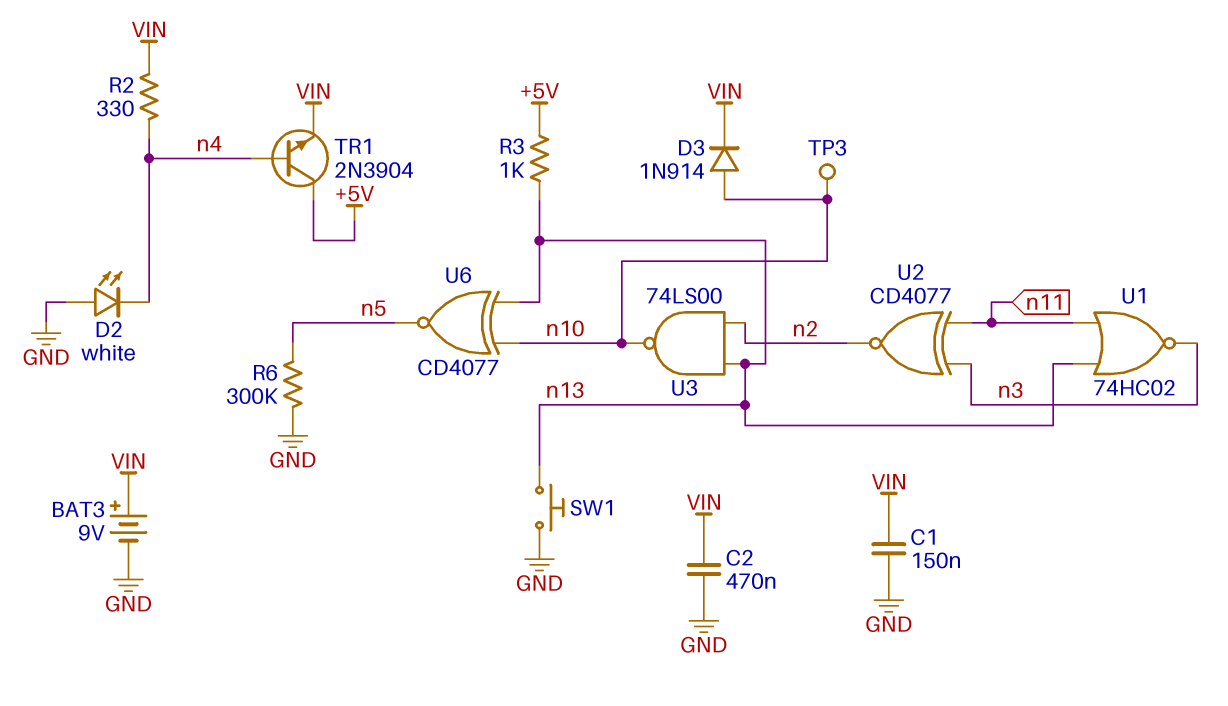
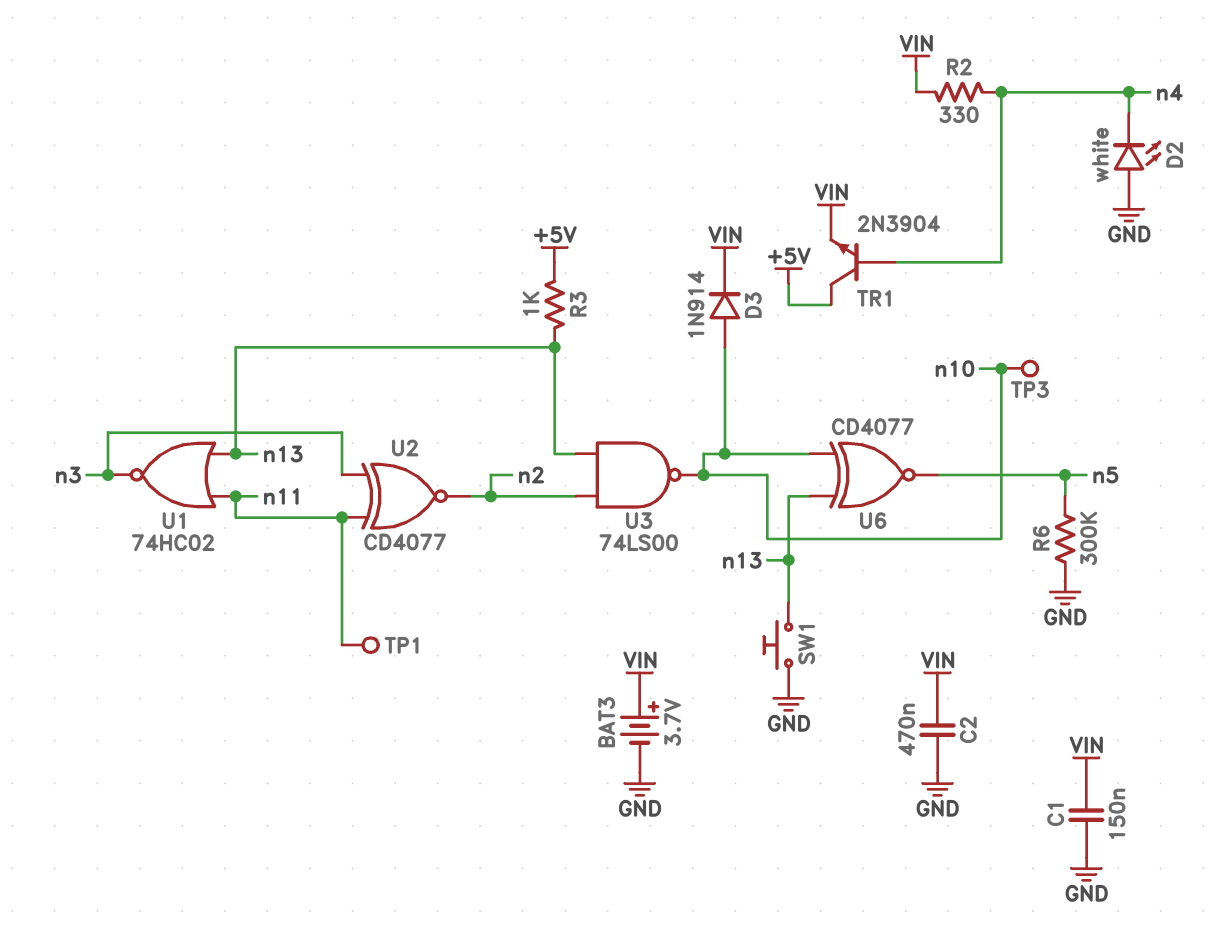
BAT3: 9V (plus VIN, minus GND) -> 3.7V (plus VIN, minus GND)
TP1: none -> test point (n11)

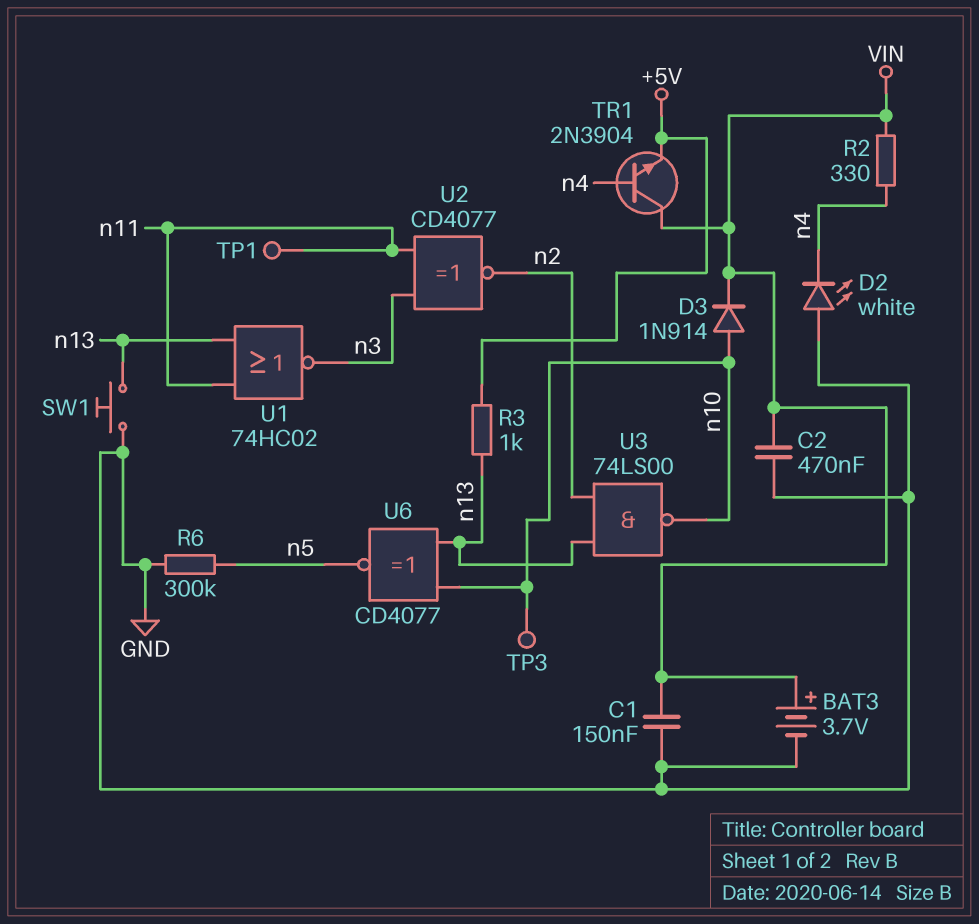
TR1: NPN 2N3904 (B n4, C +5V, E VIN) -> NPN 2N3904 (B n4, C VIN, E +5V)

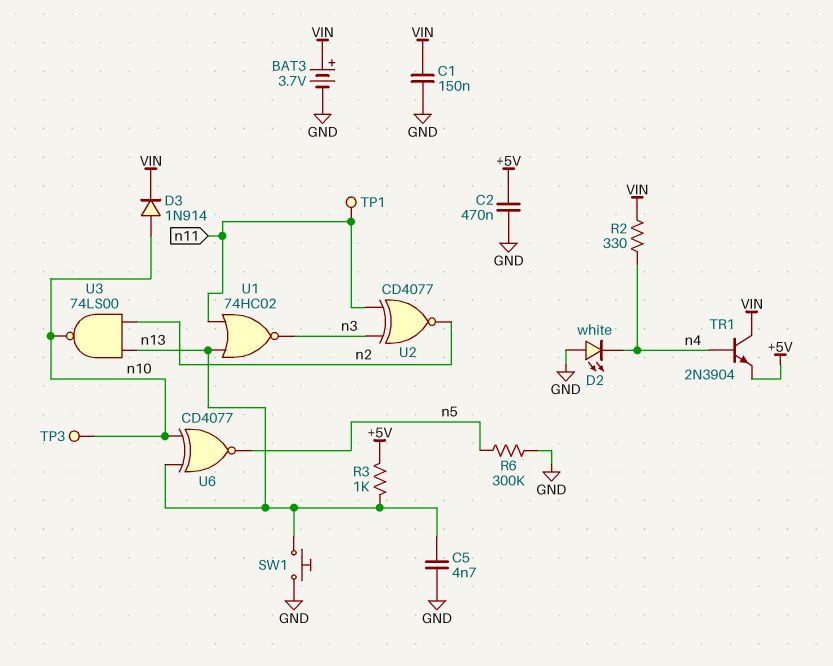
C2: 470nF (GND, VIN) -> 470nF (+5V, GND)
C5: none -> 4.7nF (GND, n13)

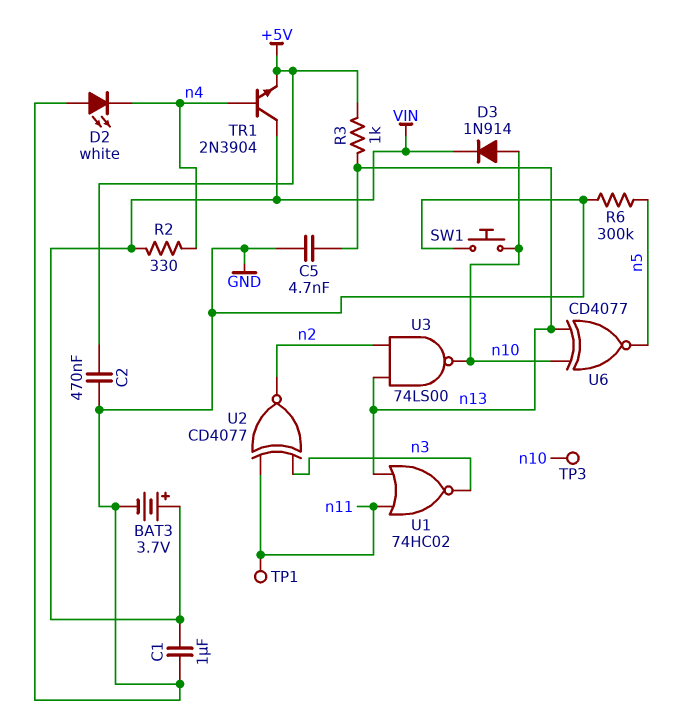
C1: 150nF (GND, VIN) -> 1uF (GND, VIN)
SW1: button (GND, n13) -> button (GND, n10)

